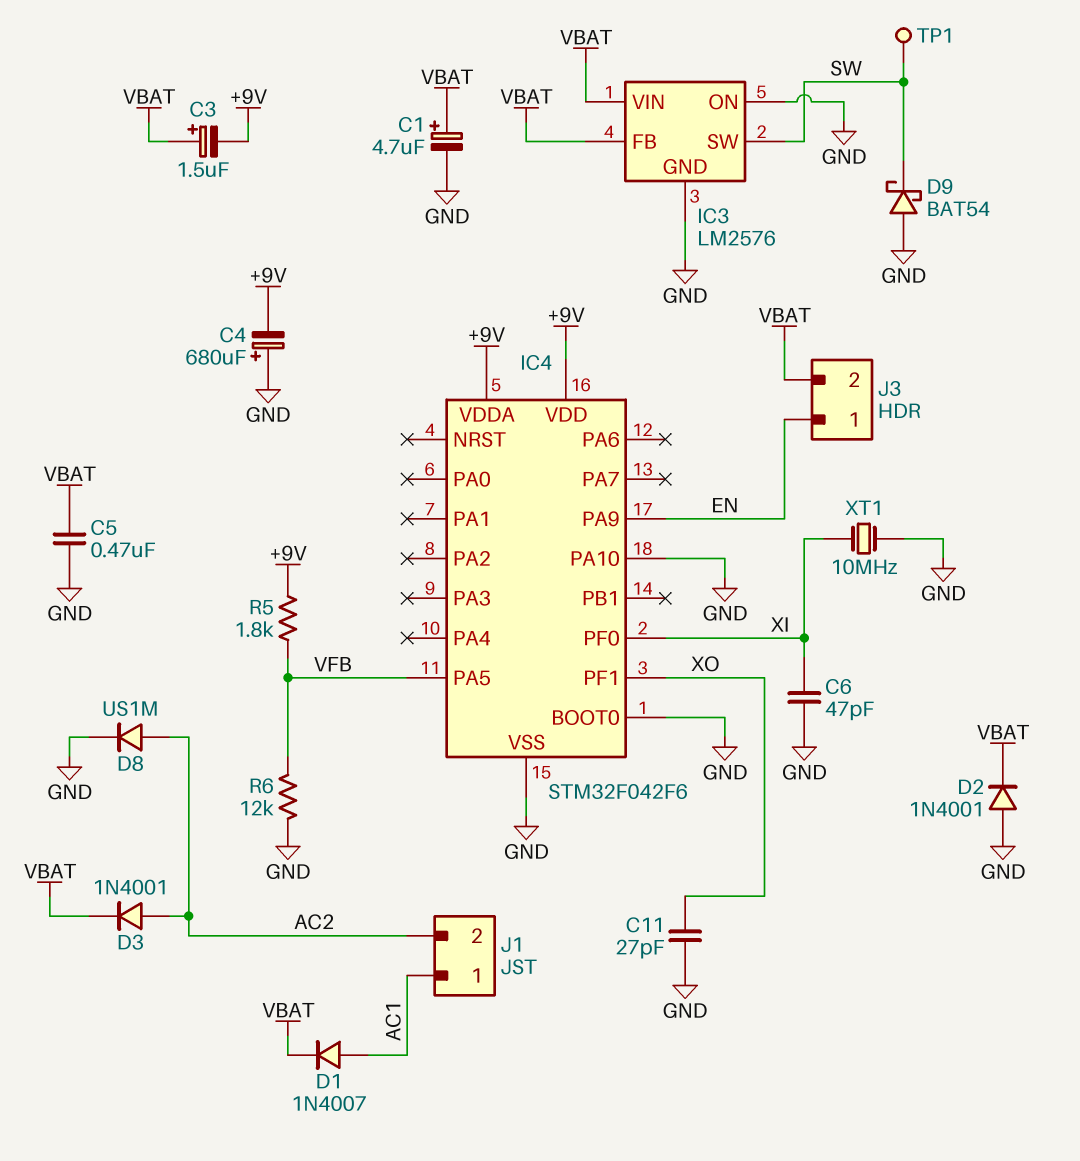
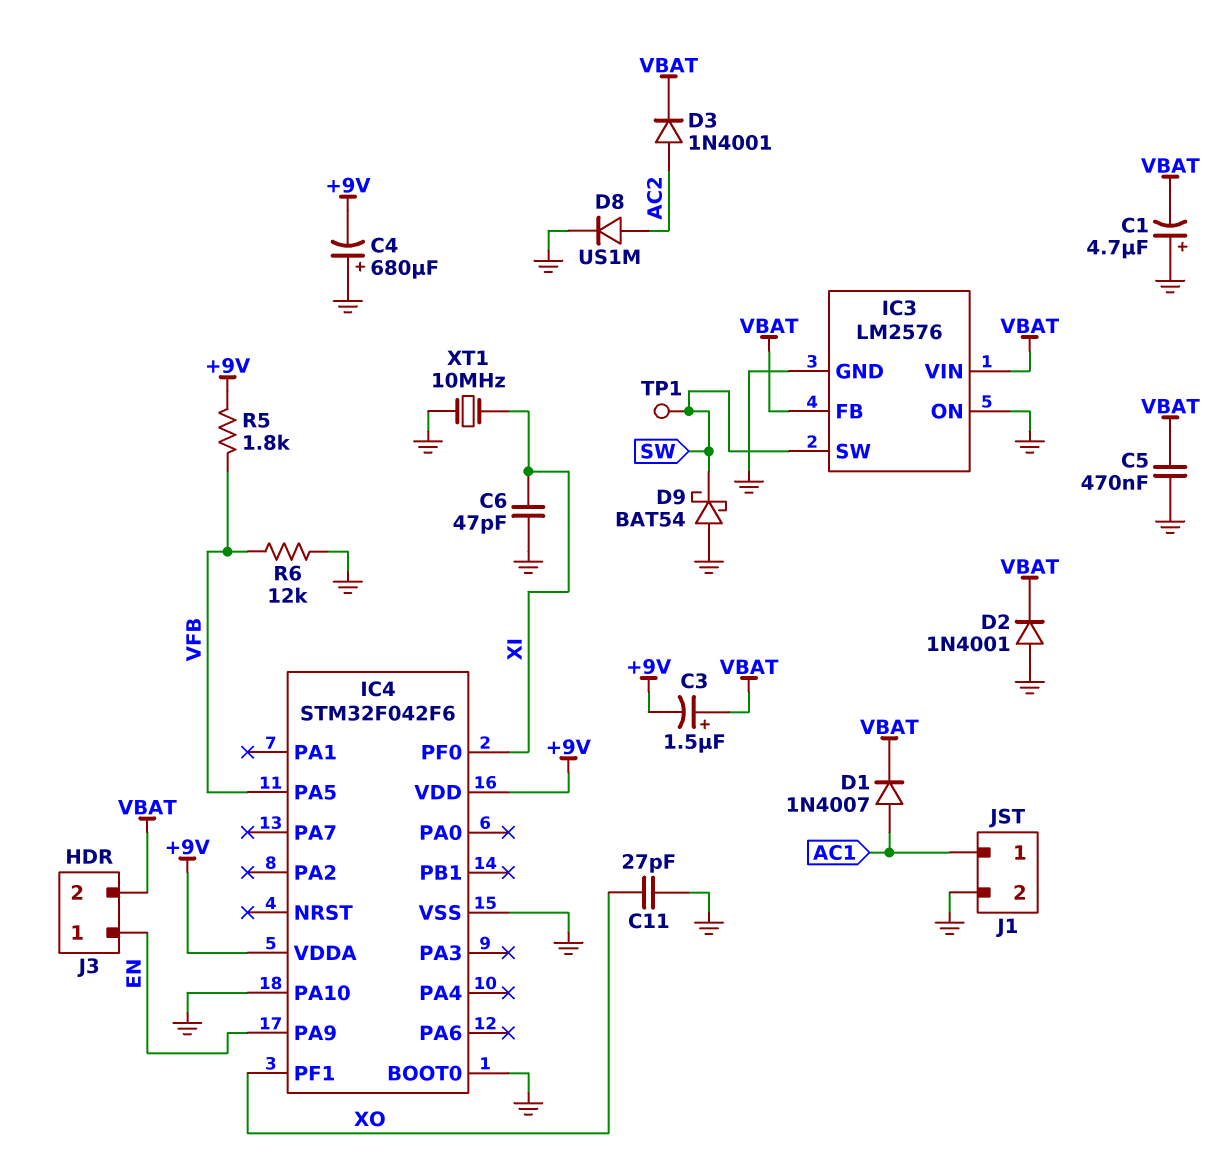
C1: 4.7uF (plus VBAT, minus GND) -> 4.7uF (plus GND, minus VBAT)
J1 pin 2: AC2 -> GND

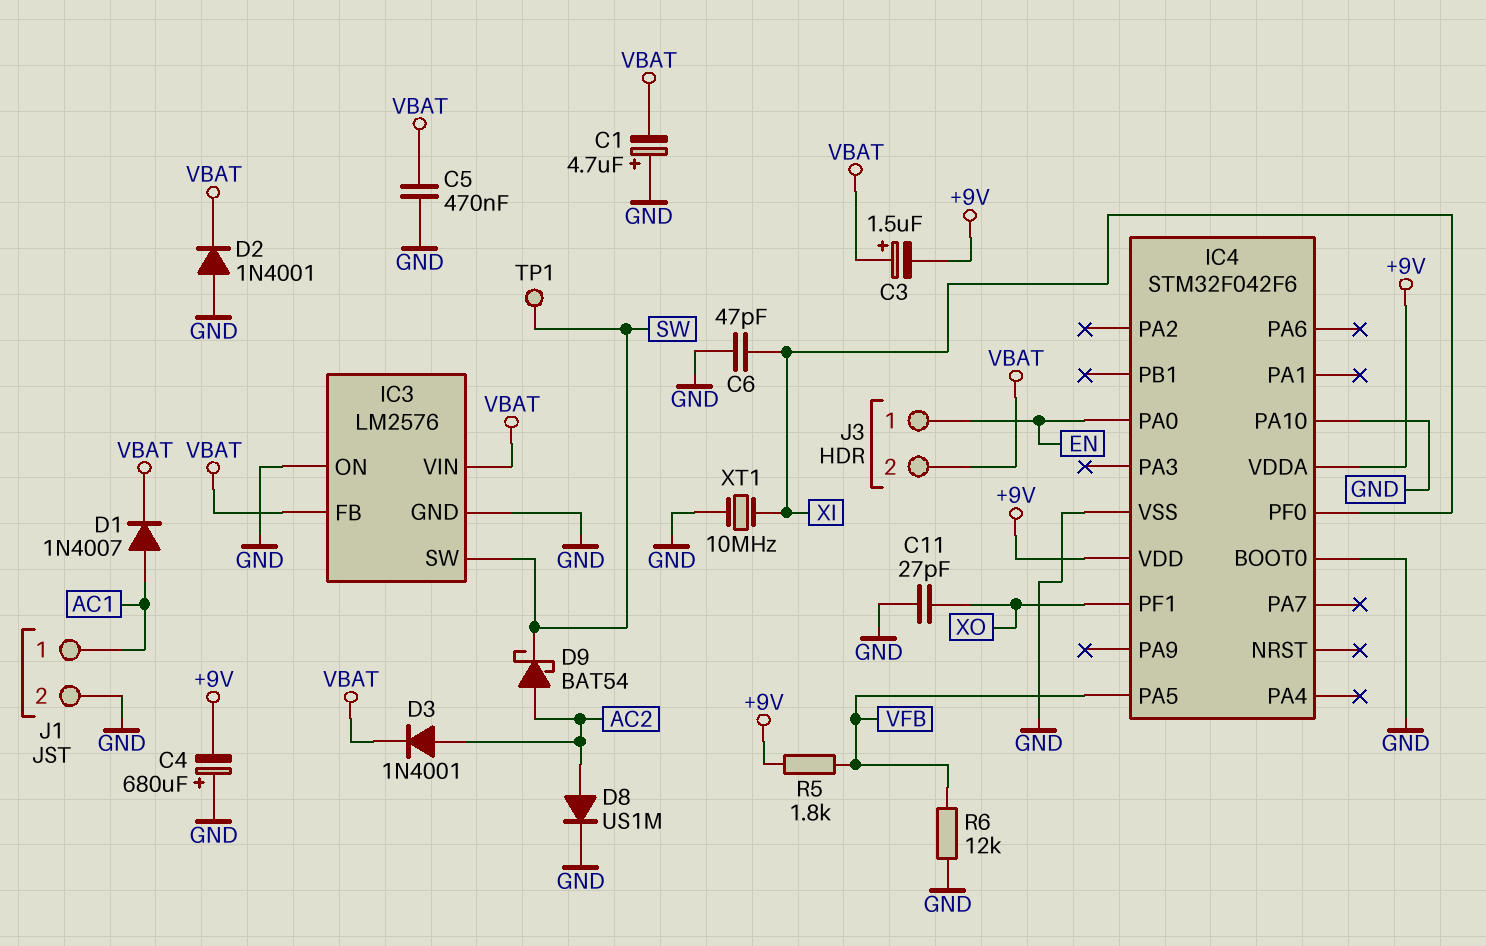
D9: schottky BAT54 (A GND, K SW) -> schottky BAT54 (A AC2, K SW)
IC4 pin PA0: none -> EN
IC4 pin PA9: EN -> none

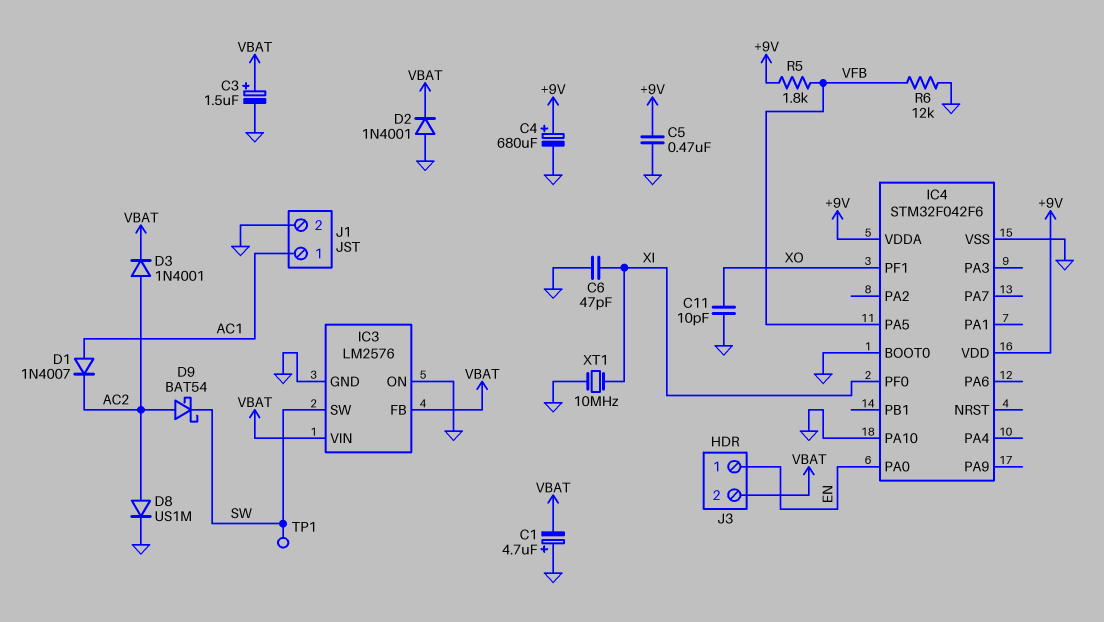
C3: 1.5uF (plus VBAT, minus +9V) -> 1.5uF (plus VBAT, minus GND)
C4: 680uF (plus GND, minus +9V) -> 680uF (plus +9V, minus GND)
C5: 470nF (GND, VBAT) -> 470nF (+9V, GND)
C11: 27pF (GND, XO) -> 10pF (GND, XO)
D1: diode 1N4007 (A AC1, K VBAT) -> diode 1N4007 (A AC1, K AC2)

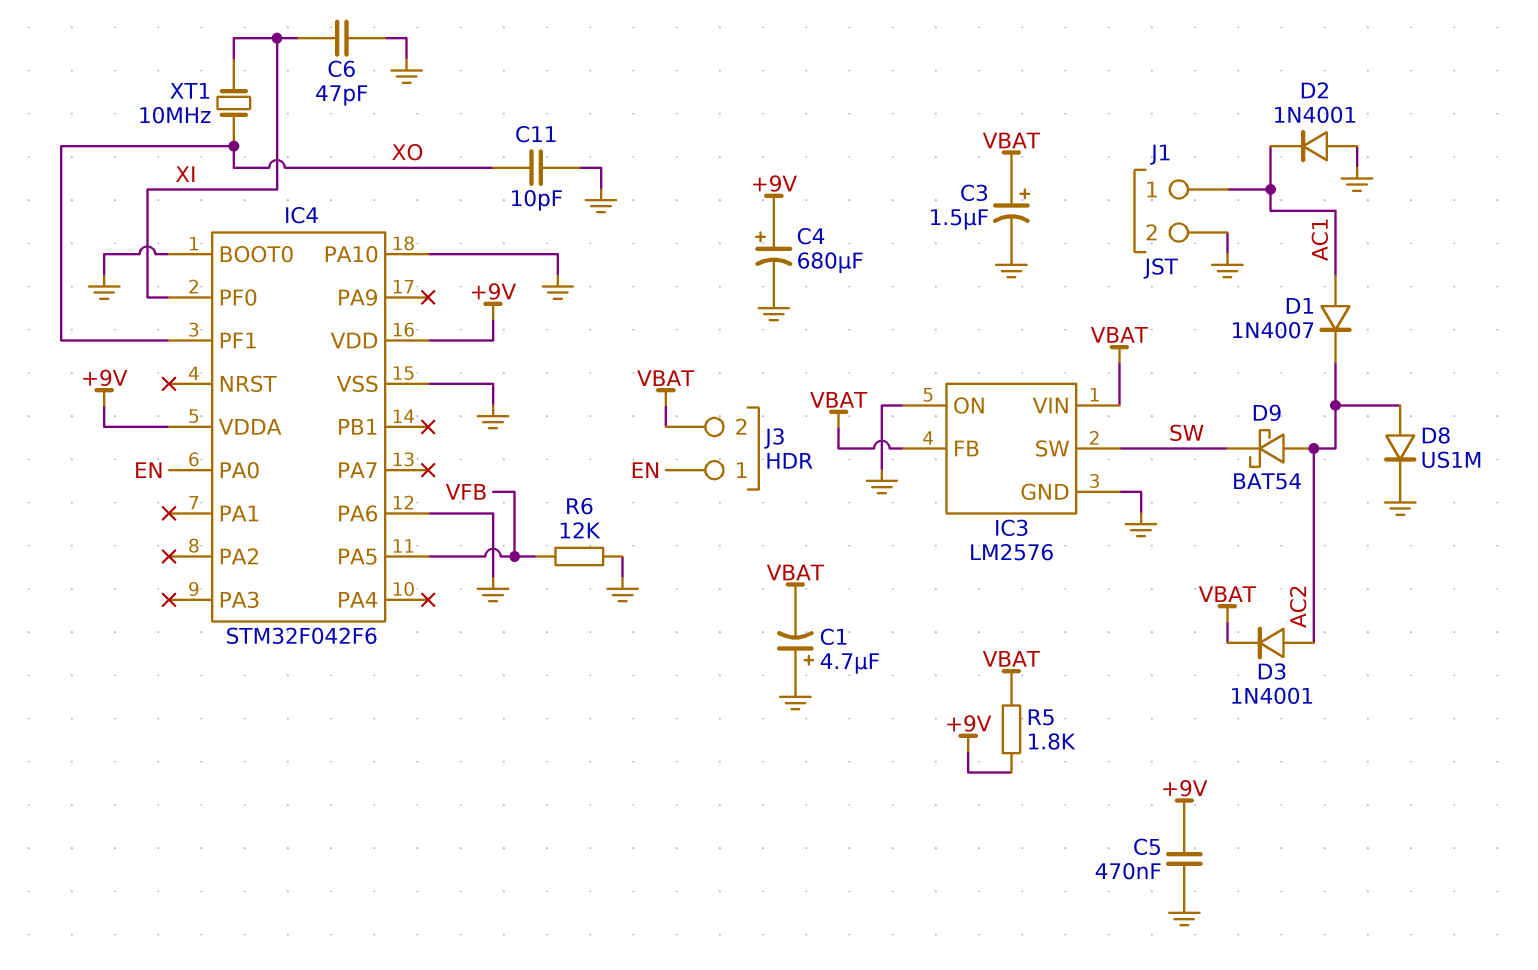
D2: diode 1N4001 (A GND, K VBAT) -> diode 1N4001 (A GND, K AC1)
IC4 pin PA6: none -> GND
R5: 1.8k (+9V, VFB) -> 1.8k (+9V, VBAT)
TP1: test point (SW) -> none
XT1: 10MHz (GND, XI) -> 10MHz (XI, XO)

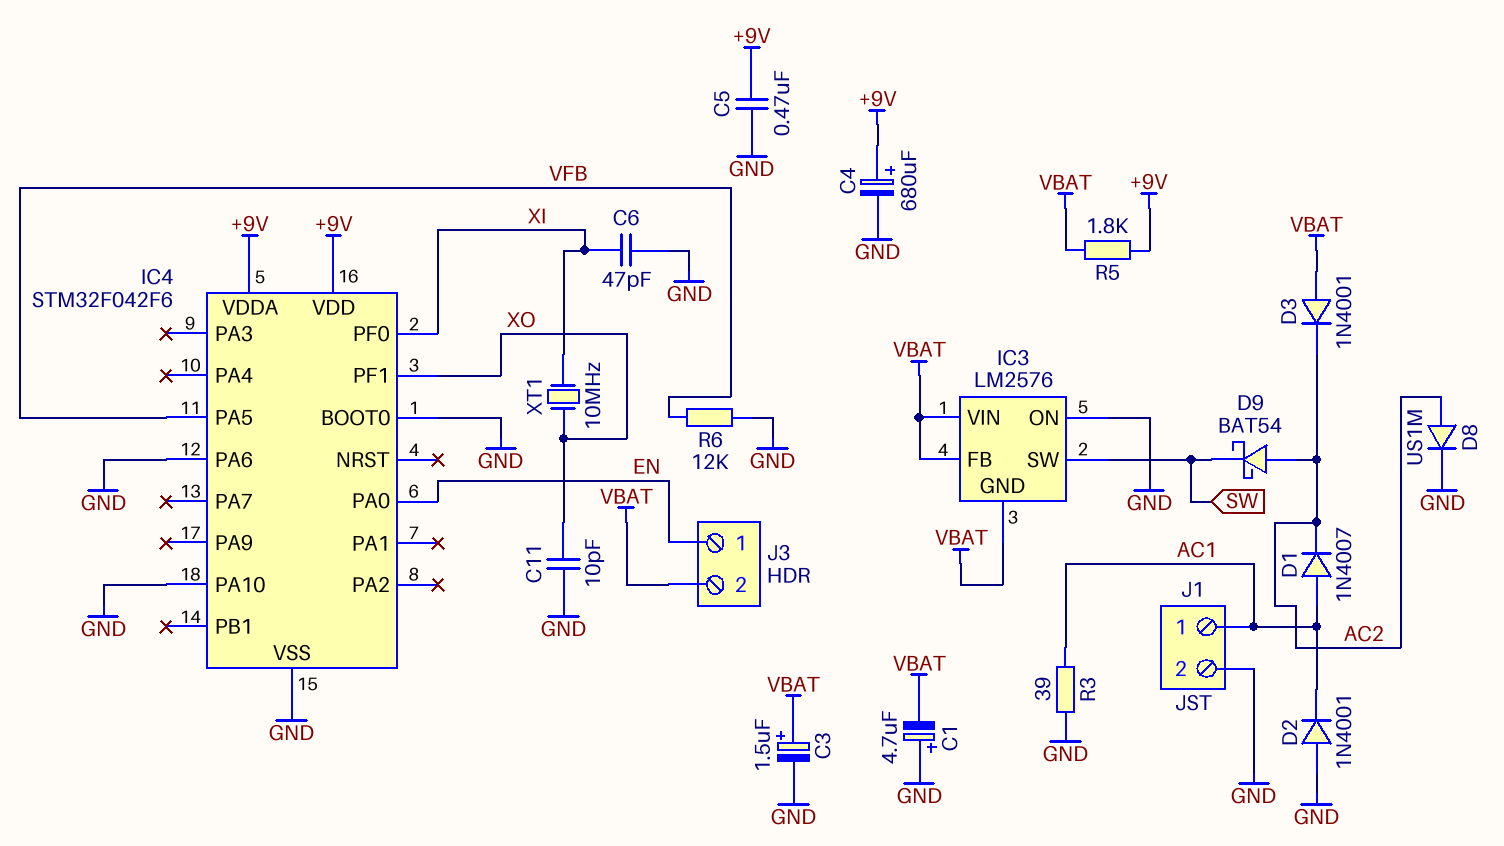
D3: diode 1N4001 (A AC2, K VBAT) -> diode 1N4001 (A VBAT, K AC2)
IC3 pin GND: GND -> VBAT
R3: none -> 39 (AC1, GND)

